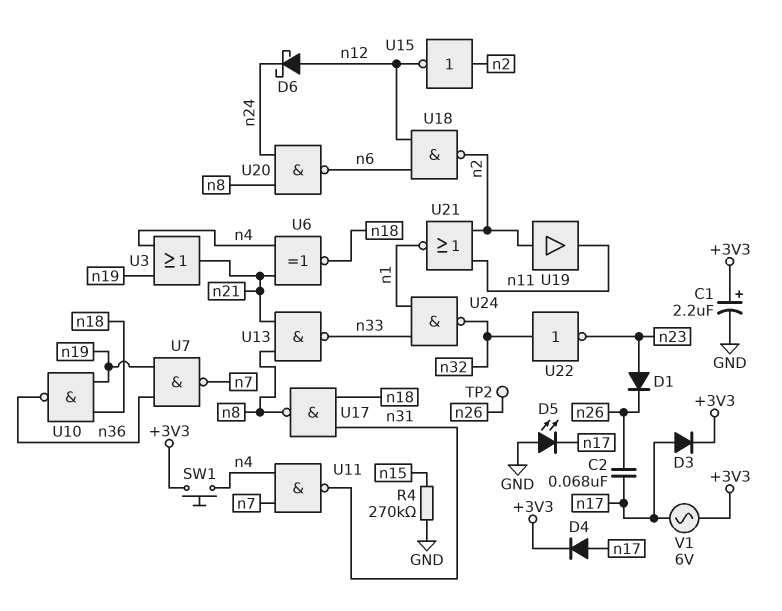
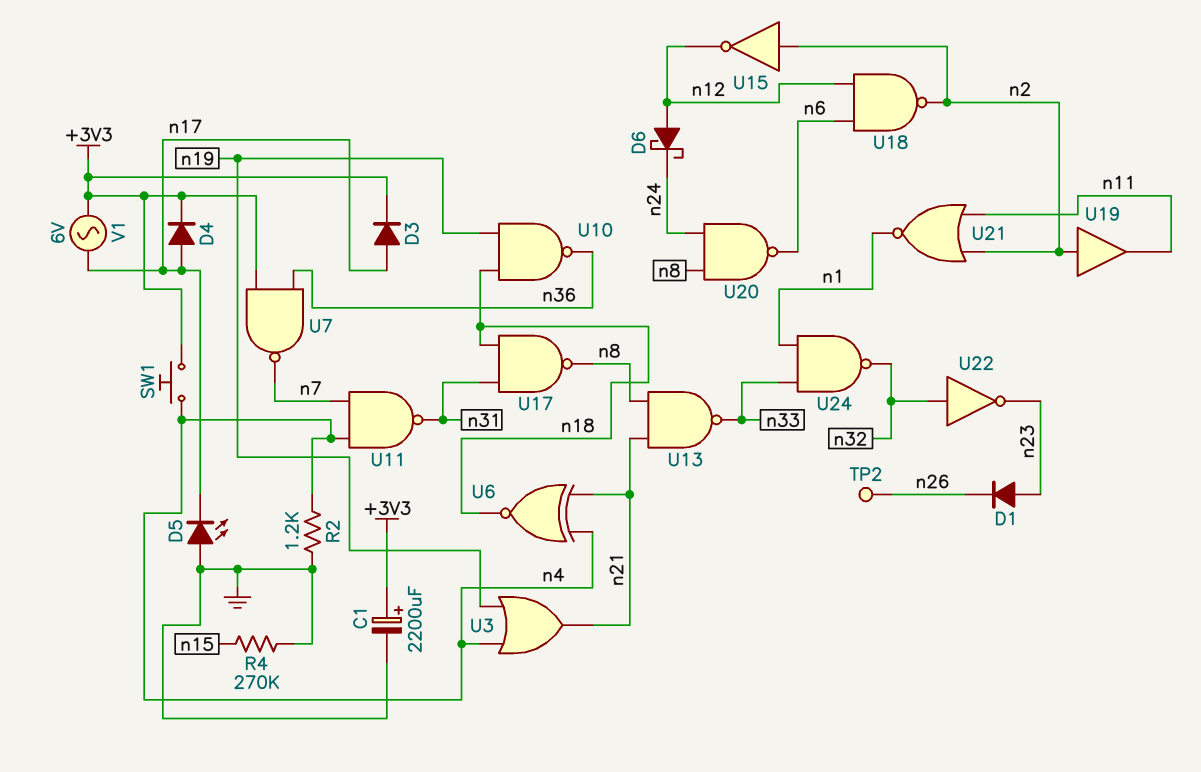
C1: 2.2uF (plus +3V3, minus GND) -> 2200uF (plus +3V3, minus GND)
C2: 68nF (n17, n26) -> none
R2: none -> 1.2k (GND, n4)
U7: NAND (in n19, in n36, out n7) -> NAND (in +3V3, in n36, out n7)

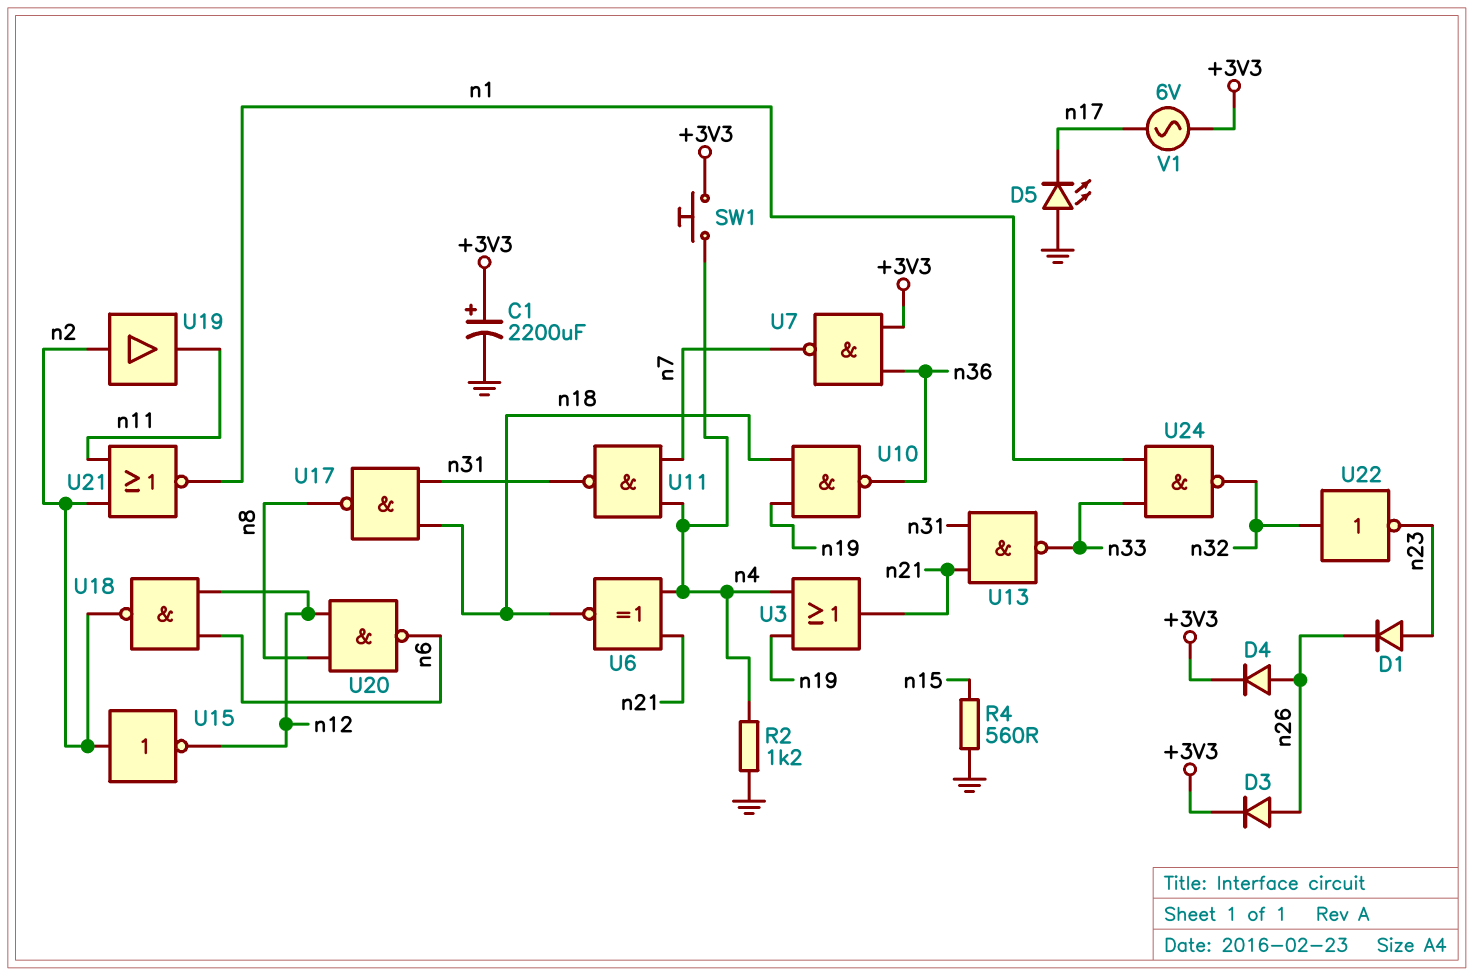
D3: diode (A n17, K +3V3) -> diode (A n26, K +3V3)
D4: diode (A n17, K +3V3) -> diode (A n26, K +3V3)
D6: schottky (A n12, K n24) -> none
R4: 270k (GND, n15) -> 560 (GND, n15)
TP2: test point (n26) -> none
U13: NAND (in n8, in n21, out n33) -> NAND (in n21, in n31, out n33)
U20: NAND (in n8, in n24, out n6) -> NAND (in n8, in n12, out n6)

